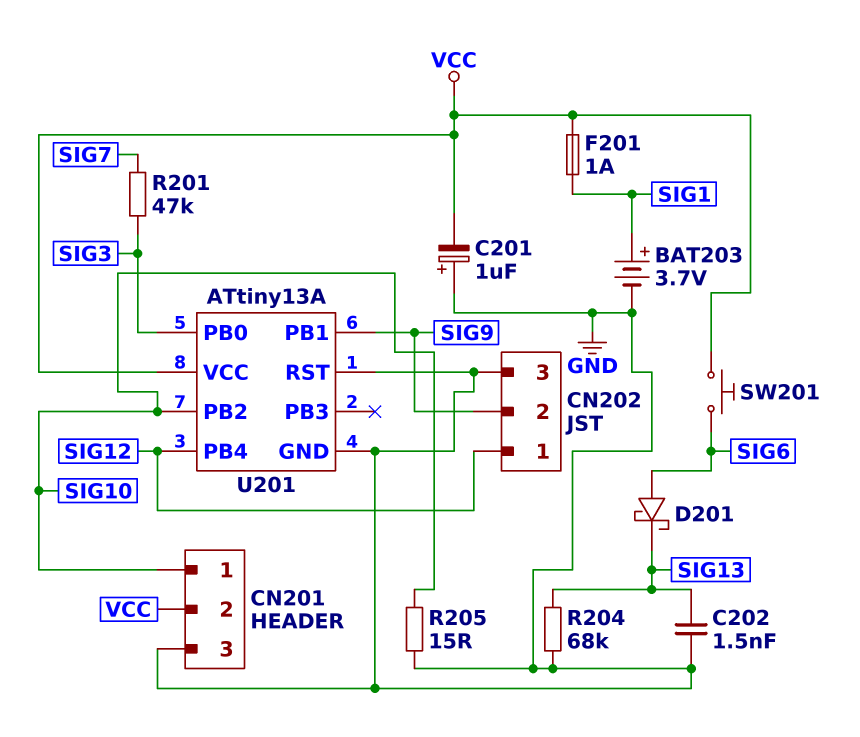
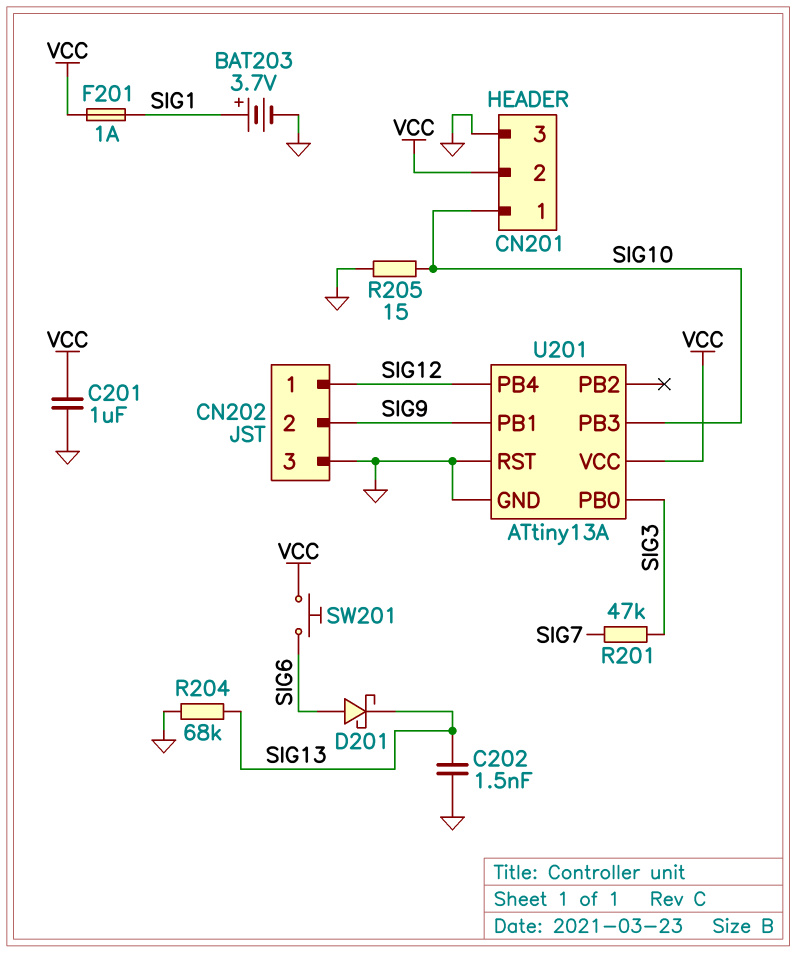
C201: 1uF (plus GND, minus VCC) -> 1uF (GND, VCC)
U201 pin PB2: SIG10 -> none
U201 pin PB3: none -> SIG10

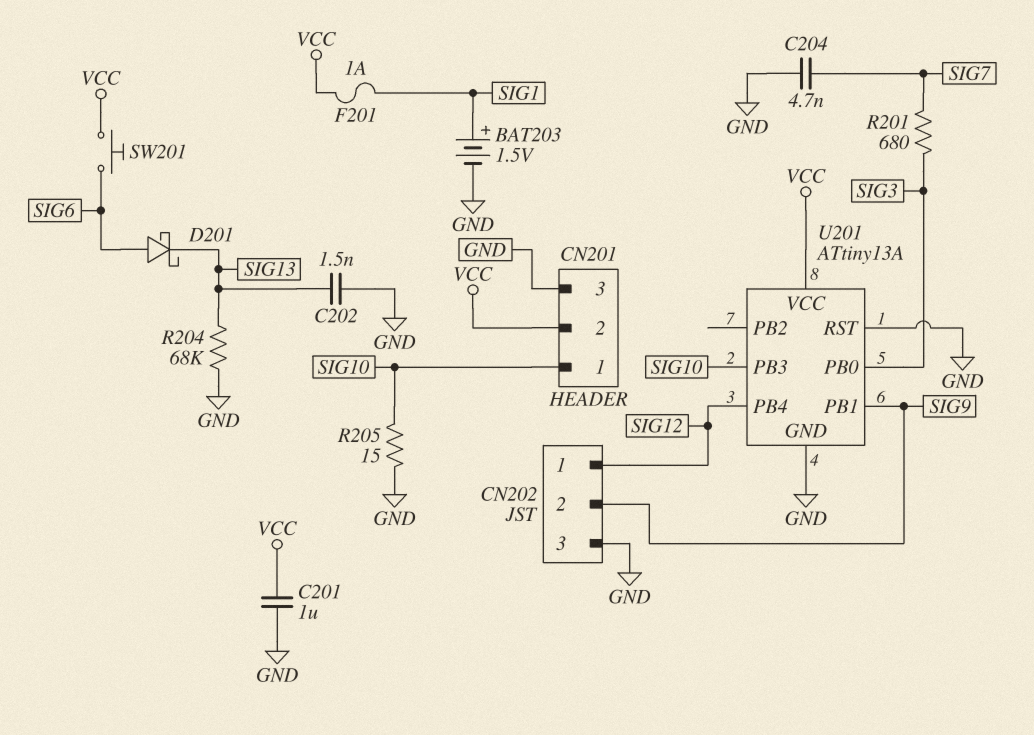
BAT203: 3.7V (plus SIG1, minus GND) -> 1.5V (plus SIG1, minus GND)
C204: none -> 4.7nF (GND, SIG7)
R201: 47k (SIG3, SIG7) -> 680 (SIG3, SIG7)

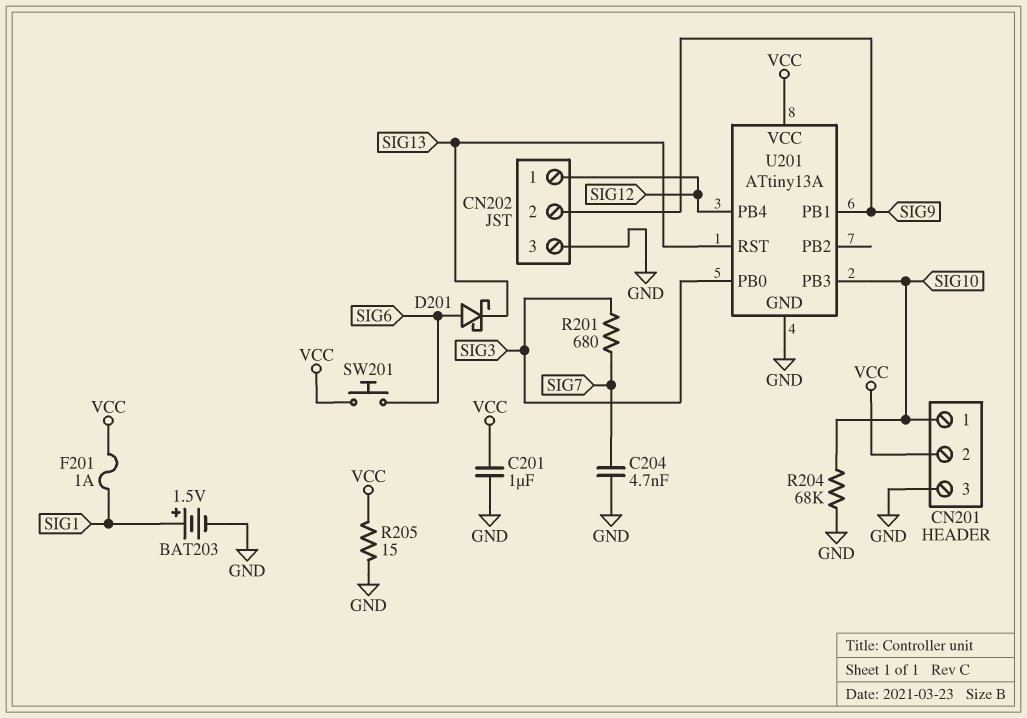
C202: 1.5nF (GND, SIG13) -> none
R204: 68k (GND, SIG13) -> 68k (GND, SIG10)
R205: 15 (GND, SIG10) -> 15 (GND, VCC)
U201 pin RST: GND -> SIG13

